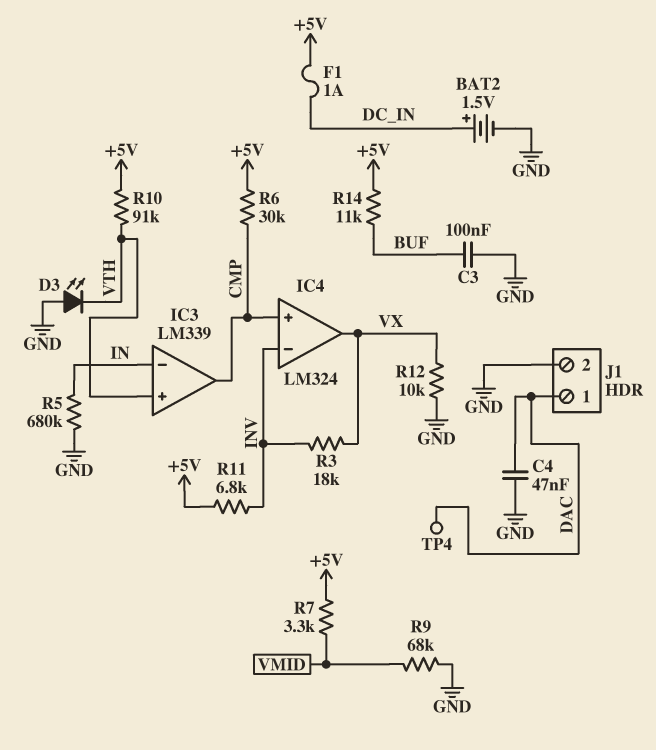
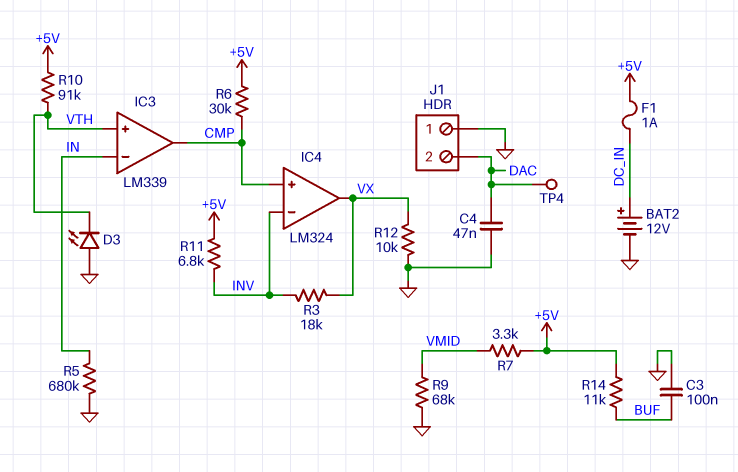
BAT2: 1.5V (plus DC_IN, minus GND) -> 12V (plus DC_IN, minus GND)
J1 pin 1: DAC -> GND
J1 pin 2: GND -> DAC

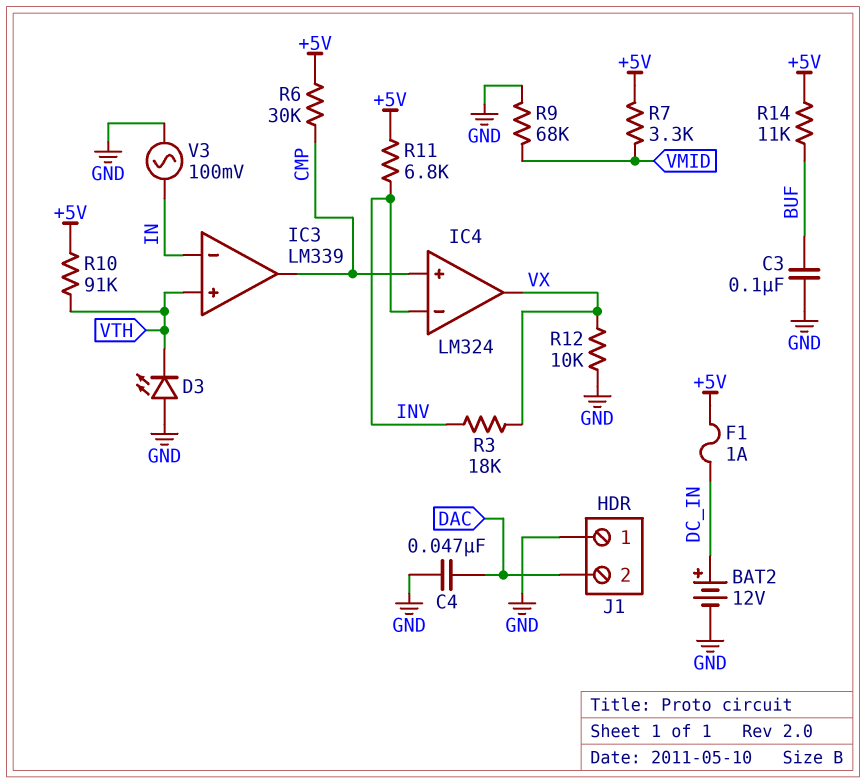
R5: 680k (GND, IN) -> none
TP4: test point (DAC) -> none
V3: none -> AC 100mV (GND, IN)

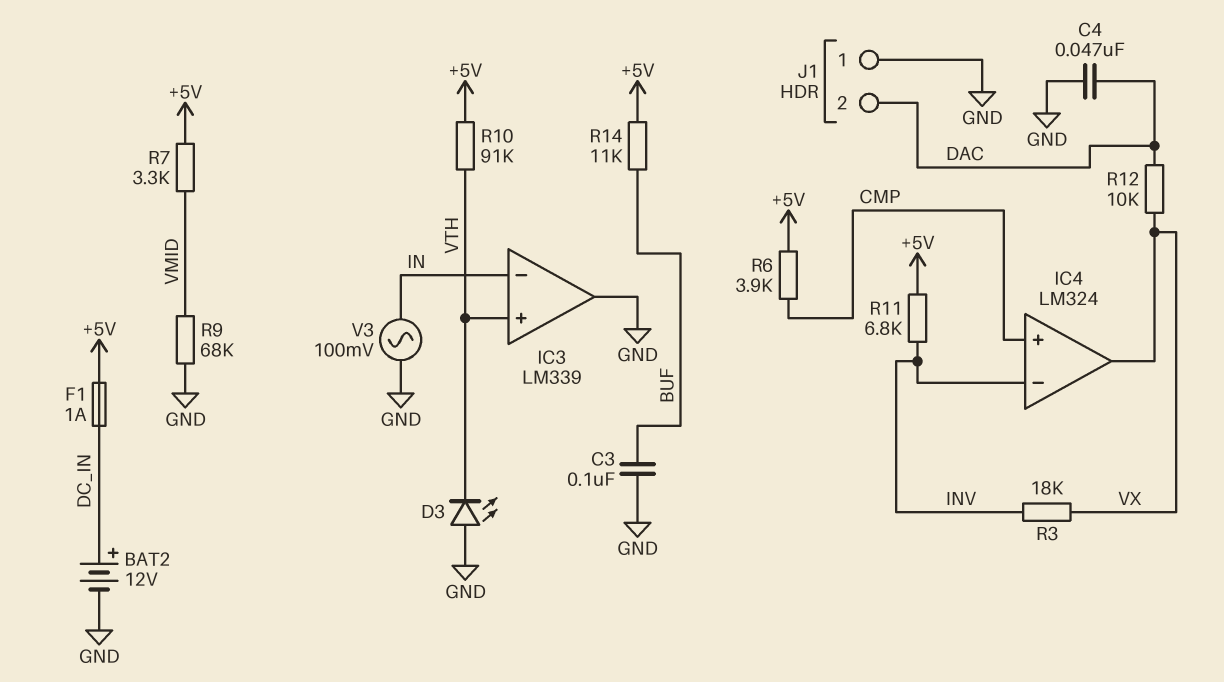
IC3 pin out: CMP -> GND
R6: 30k (+5V, CMP) -> 3.9k (+5V, CMP)
R12: 10k (GND, VX) -> 10k (DAC, VX)

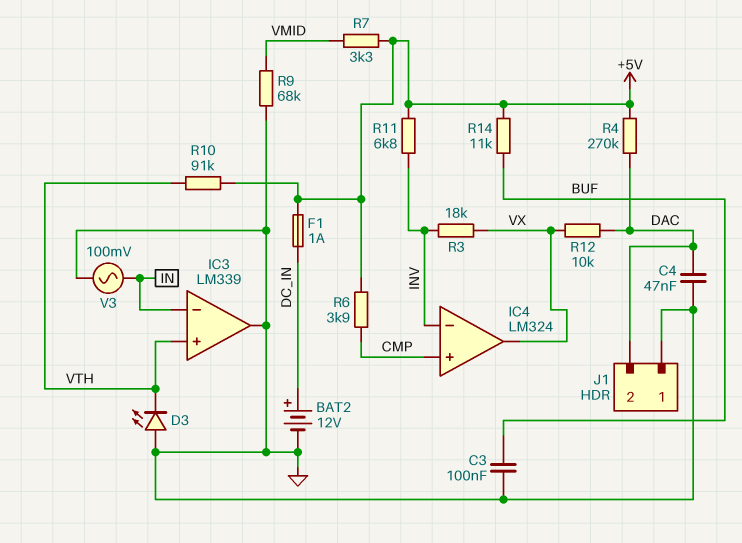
R4: none -> 270k (+5V, DAC)

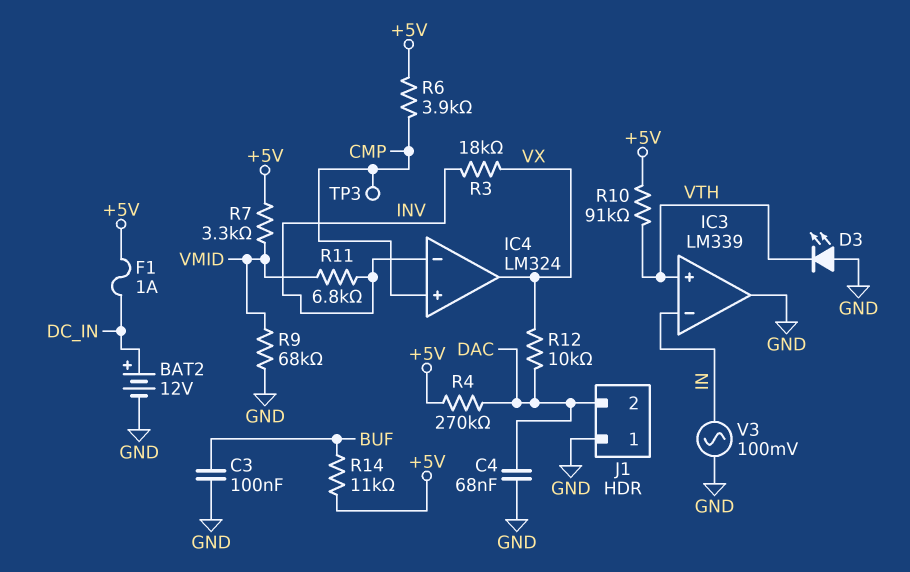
C4: 47nF (DAC, GND) -> 68nF (DAC, GND)
R11: 6.8k (+5V, INV) -> 6.8k (INV, VMID)
TP3: none -> test point (CMP)

